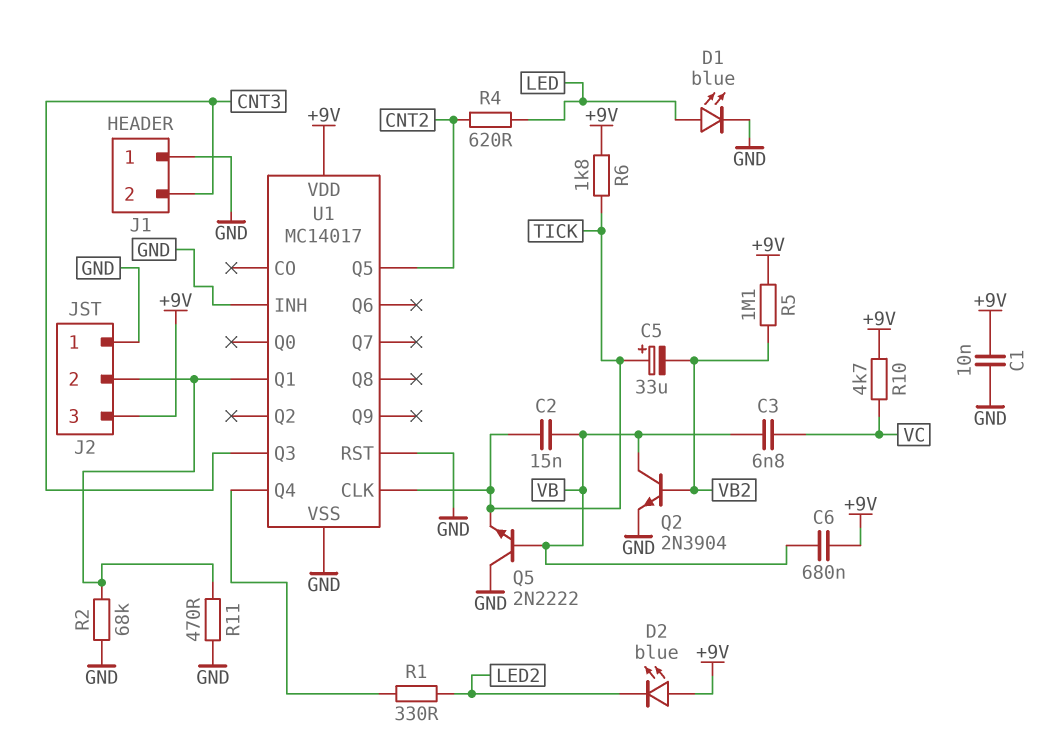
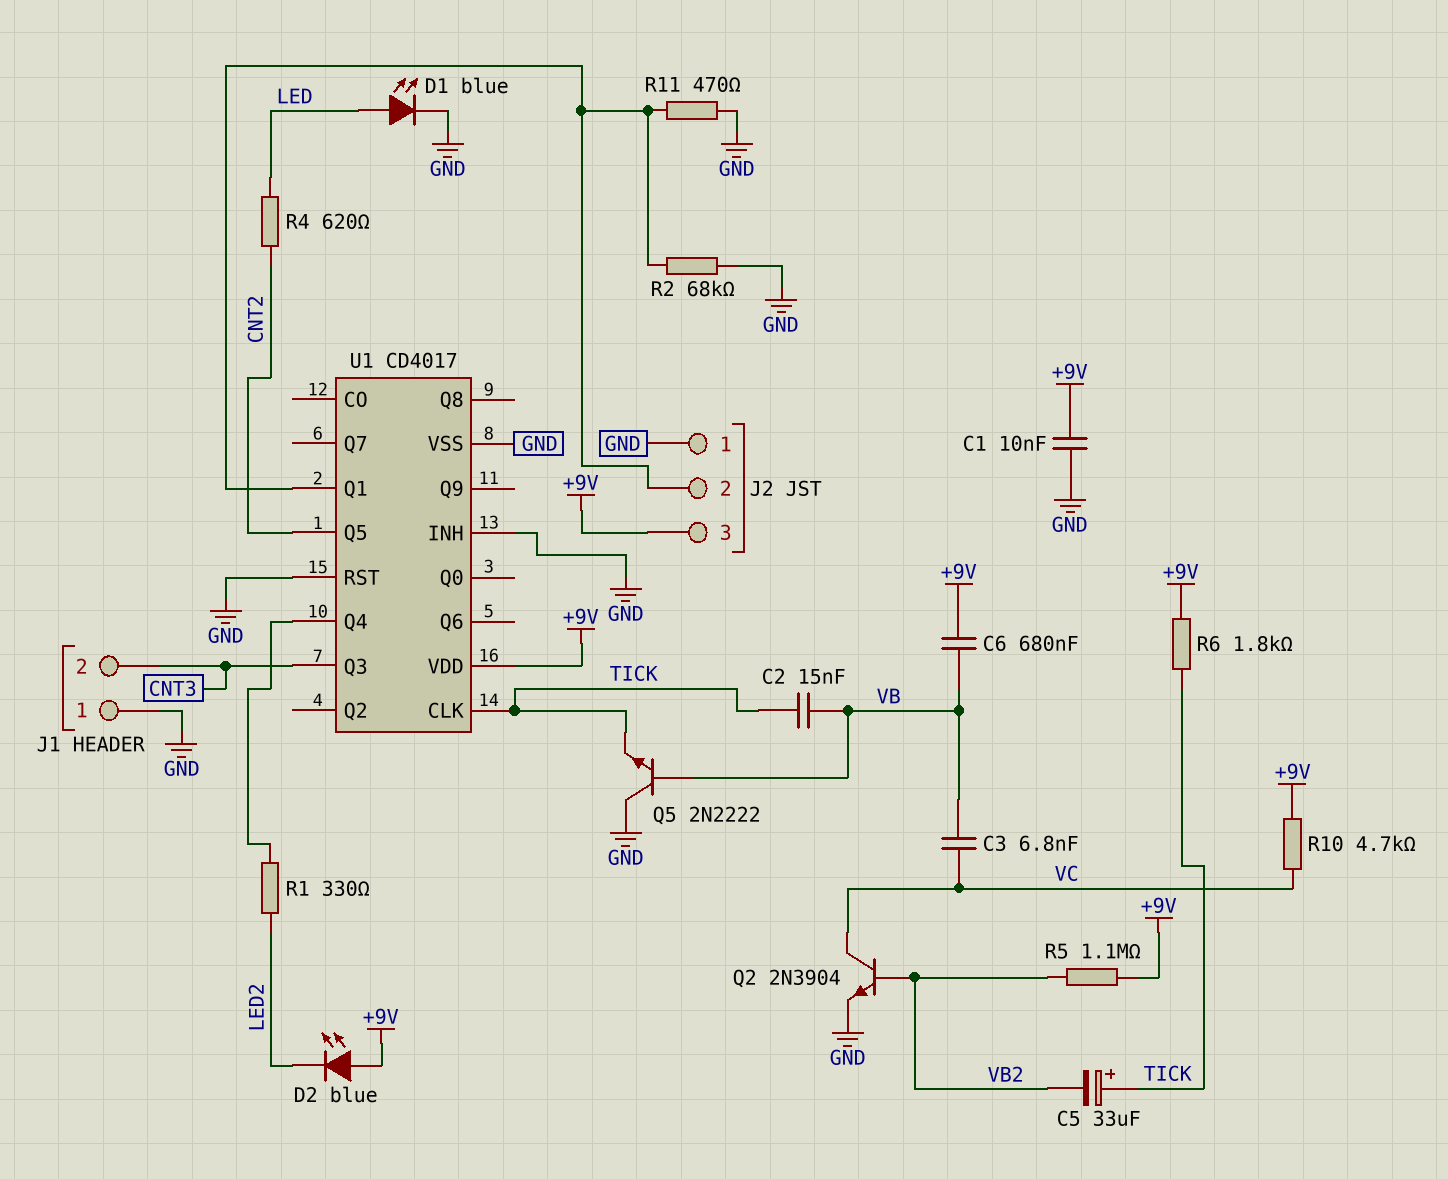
Q2: NPN 2N3904 (B VB2, C VB, E GND) -> NPN 2N3904 (B VB2, C VC, E GND)
U1: MC14017 -> CD4017

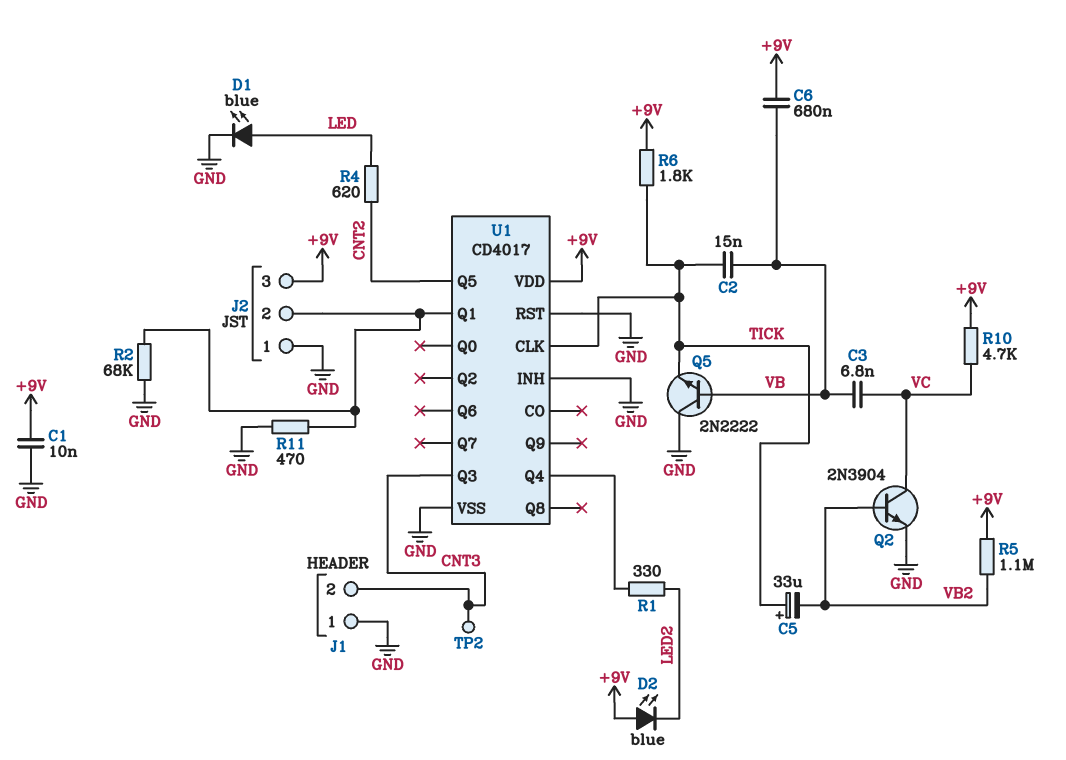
TP2: none -> test point (CNT3)

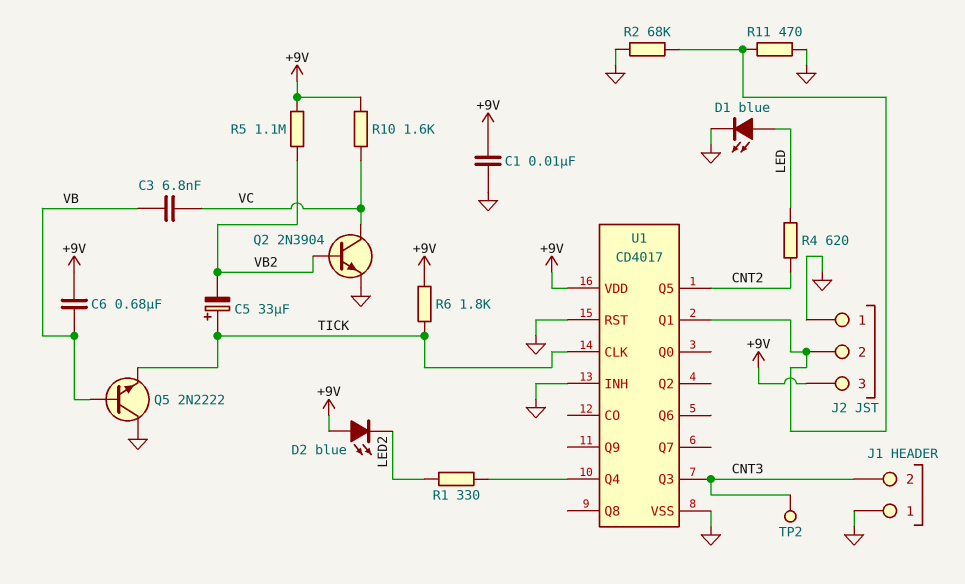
C2: 15nF (TICK, VB) -> none
R10: 4.7k (+9V, VC) -> 1.6k (+9V, VC)

